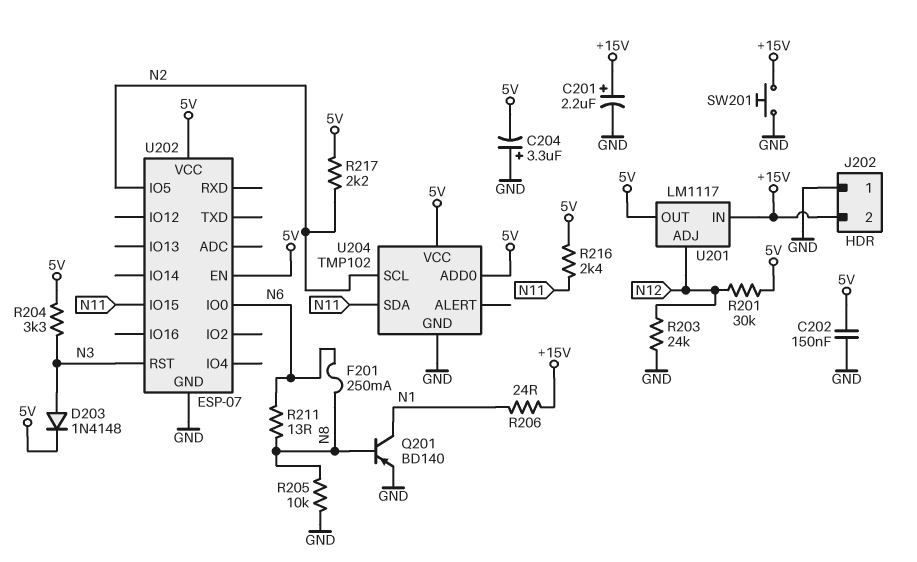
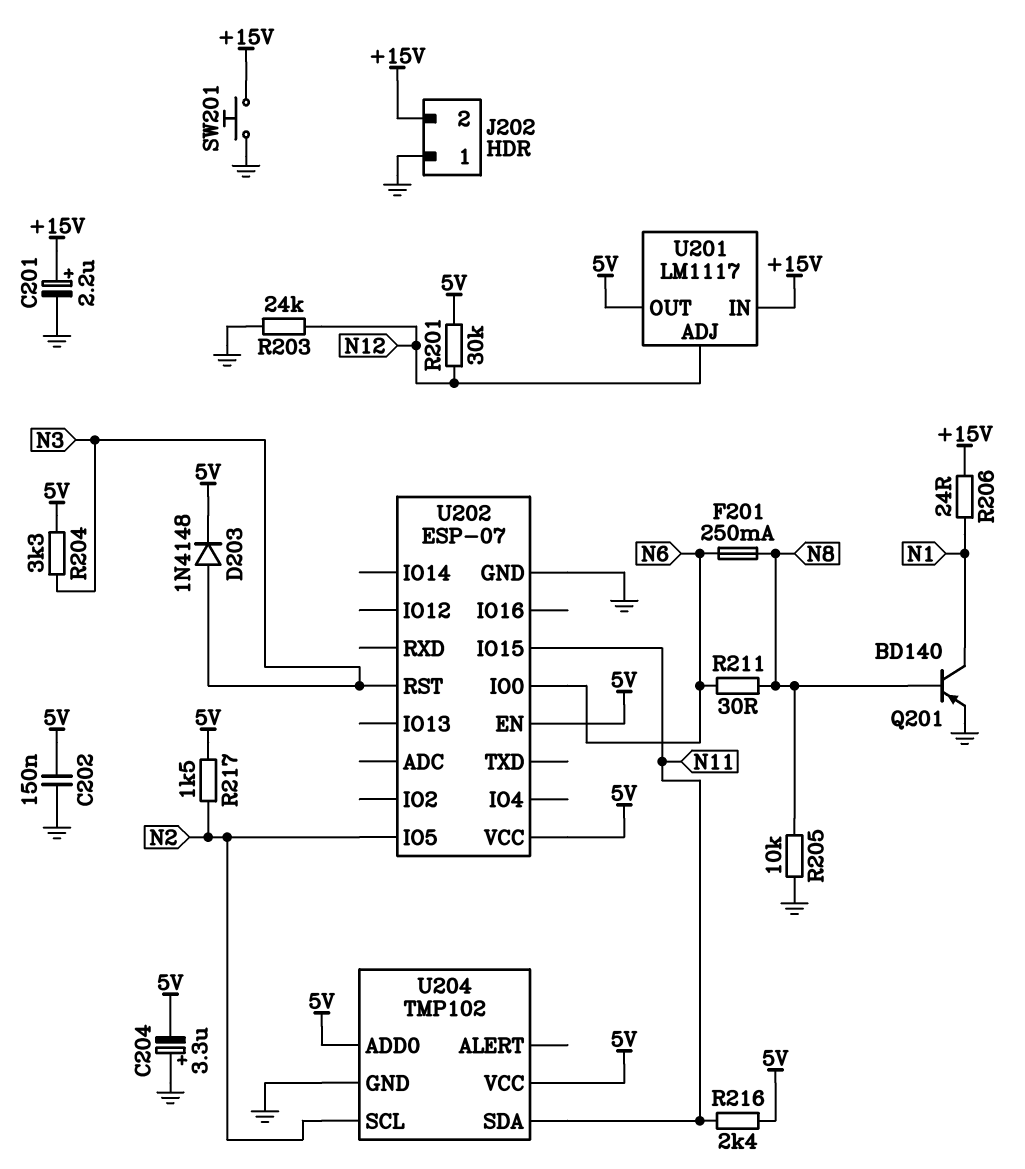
R211: 13 (N6, N8) -> 30 (N6, N8)
R217: 2.2k (5V, N2) -> 1.5k (5V, N2)

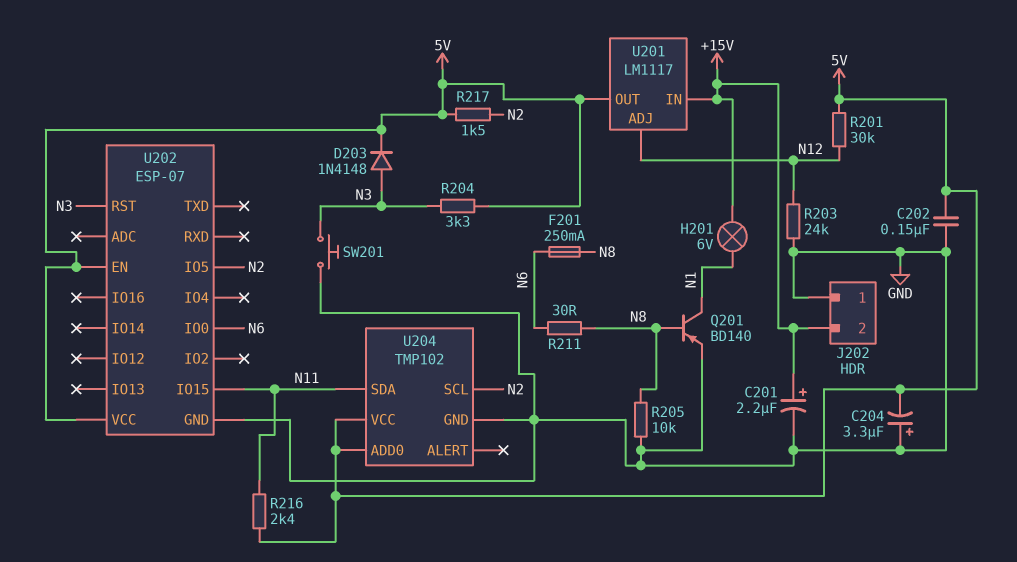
H201: none -> lamp 6V (+15V, N1)
R206: 24 (+15V, N1) -> none
SW201: button (+15V, GND) -> button (GND, N3)

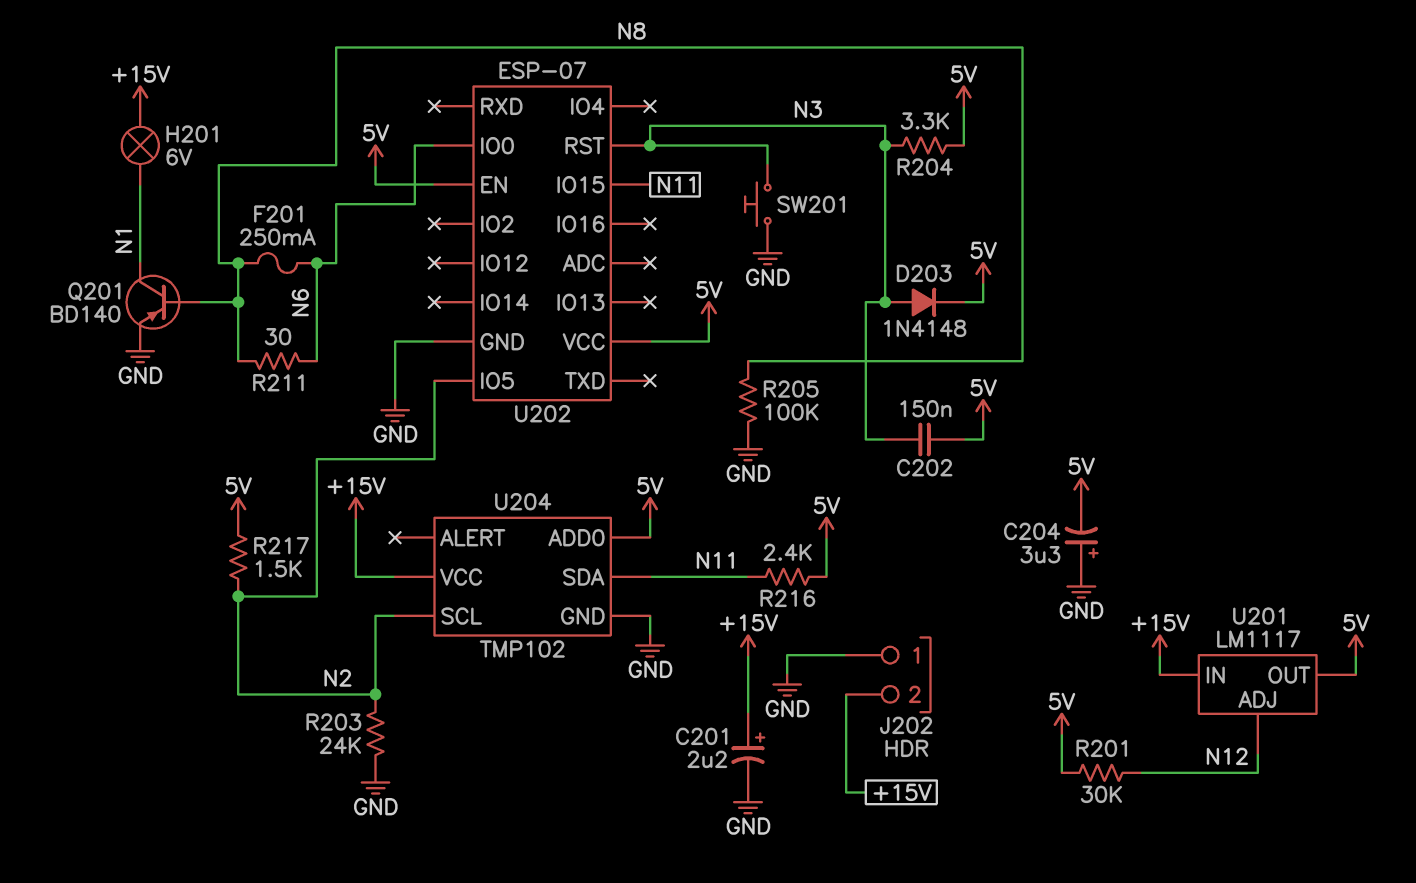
C202: 150nF (5V, GND) -> 150nF (5V, N3)
R203: 24k (GND, N12) -> 24k (GND, N2)
R205: 10k (GND, N8) -> 100k (GND, N8)
U204 pin VCC: 5V -> +15V

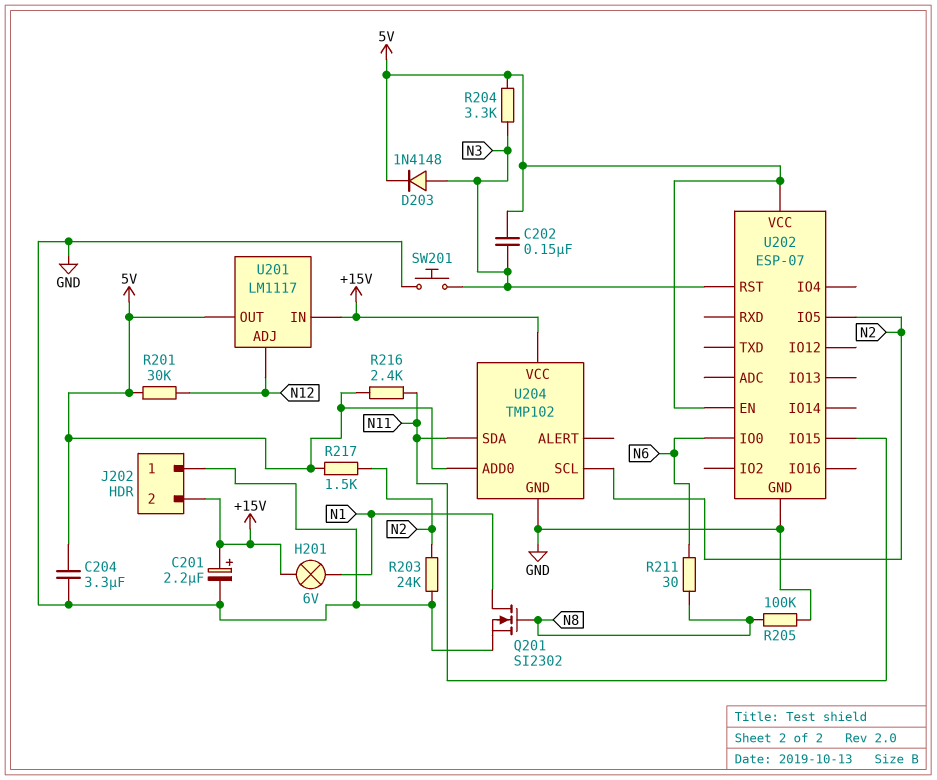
C204: 3.3uF (plus GND, minus 5V) -> 3.3uF (5V, GND)
F201: 250mA (N6, N8) -> none
Q201: PNP BD140 (B N8, C N1, E GND) -> NMOS SI2302 (G N8, D N1, S GND)

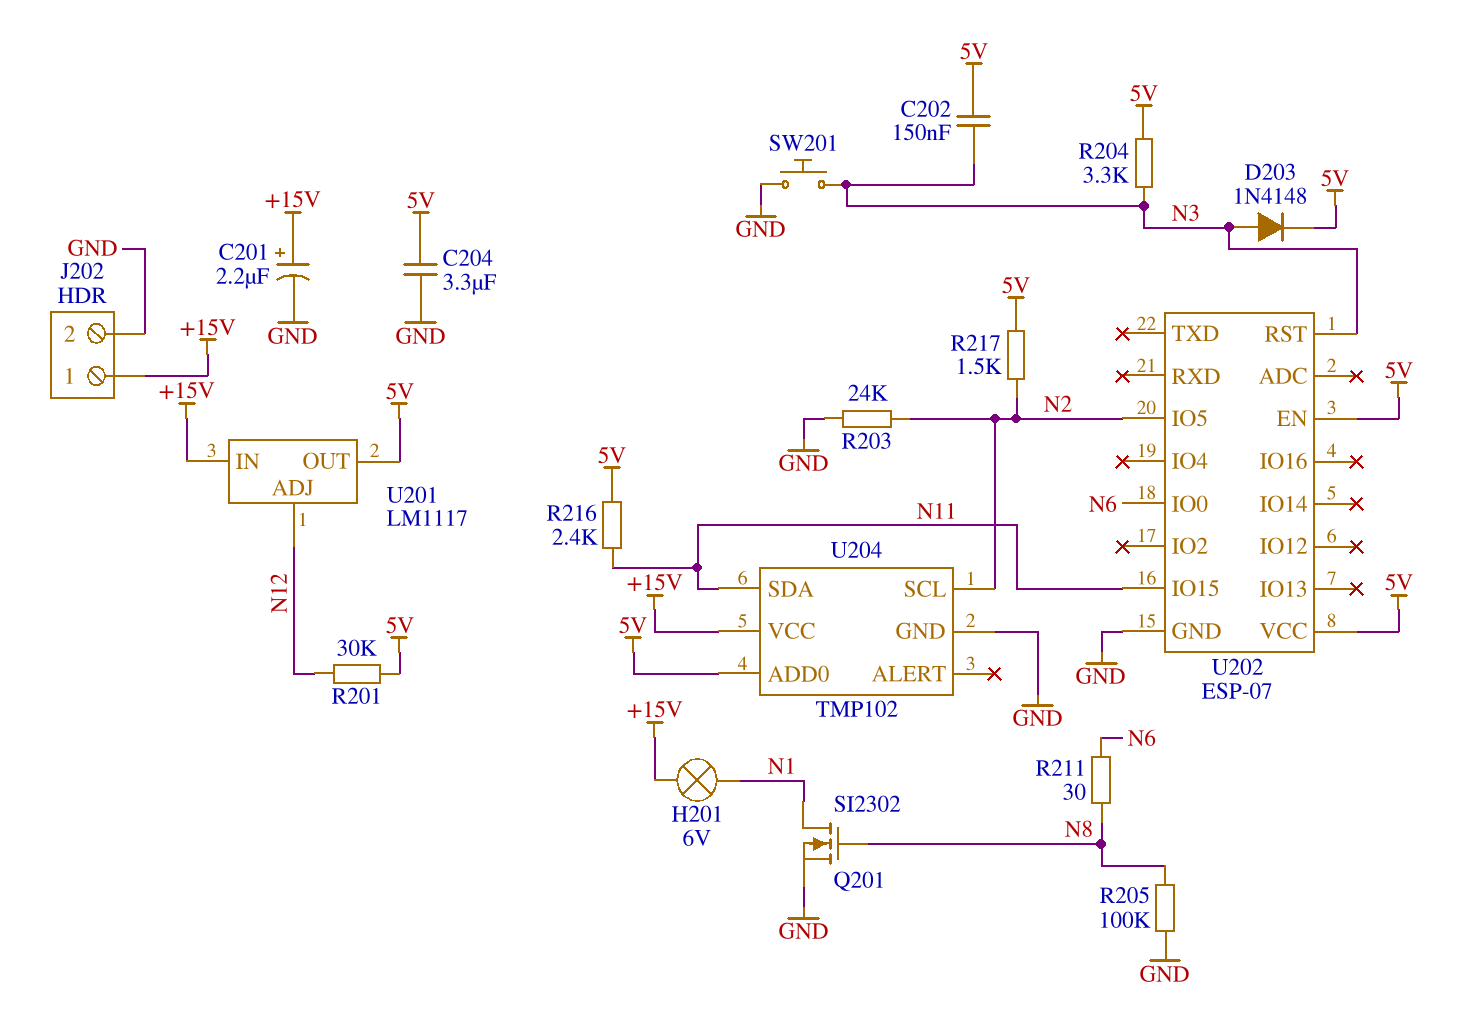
J202 pin 1: GND -> +15V
J202 pin 2: +15V -> GND

